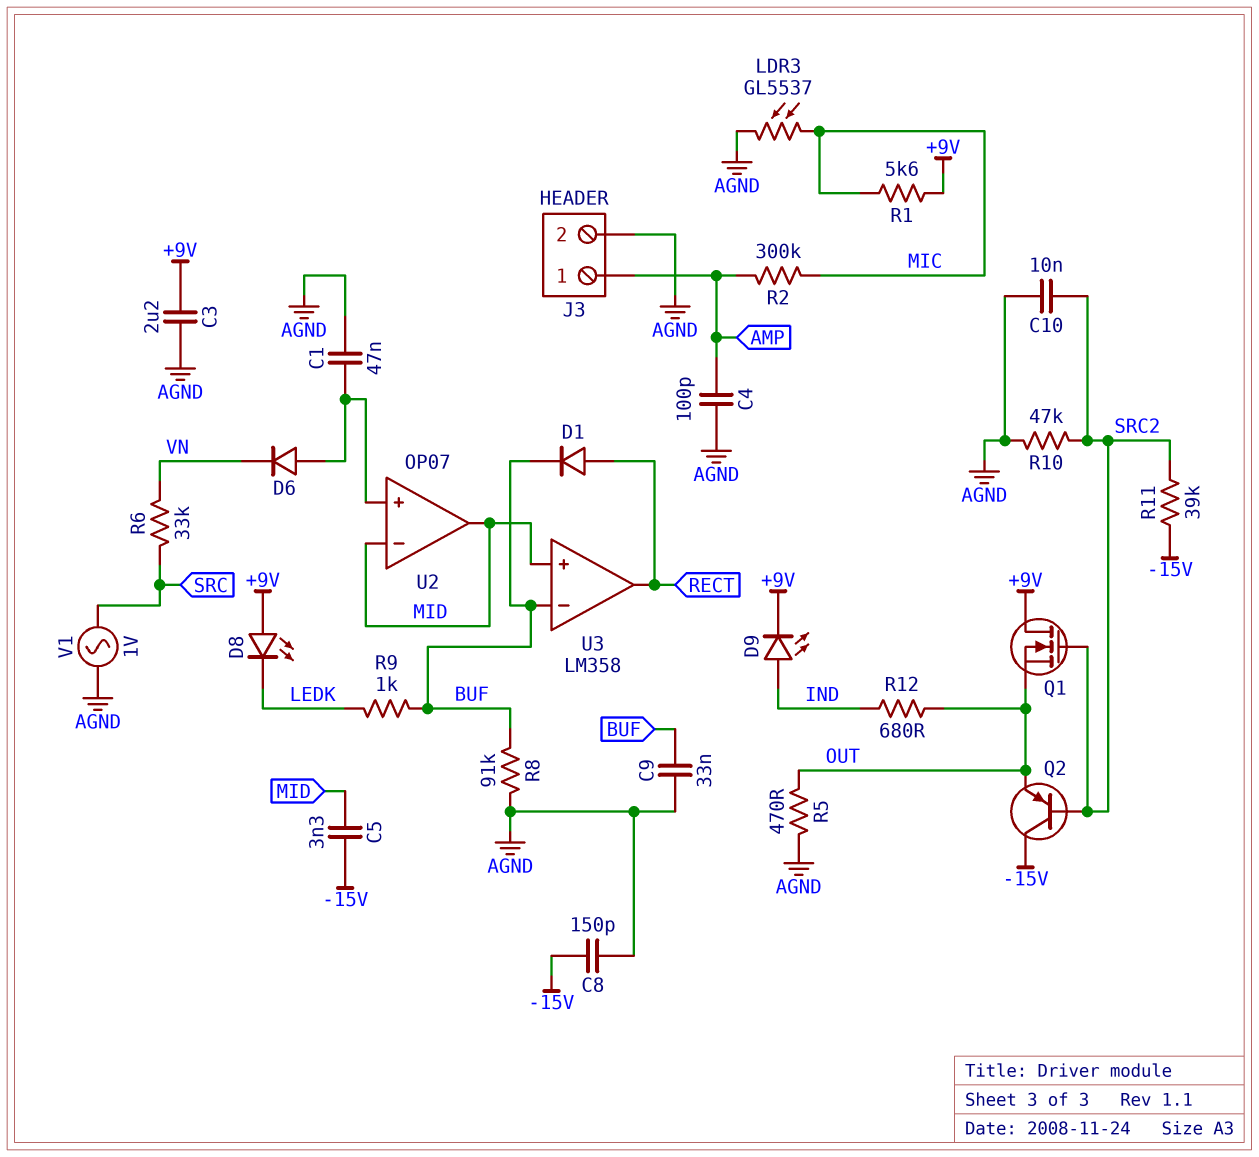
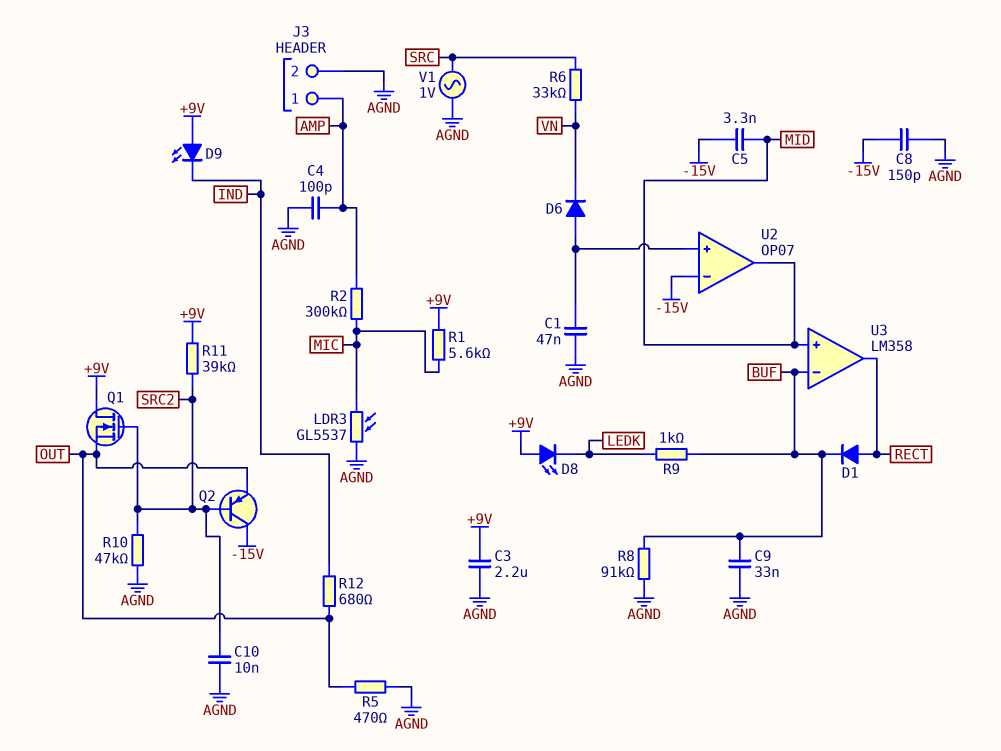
D9: LED (A IND, K +9V) -> LED (A +9V, K IND)
R11: 39k (-15V, SRC2) -> 39k (+9V, SRC2)
U2 pin in-: MID -> -15V

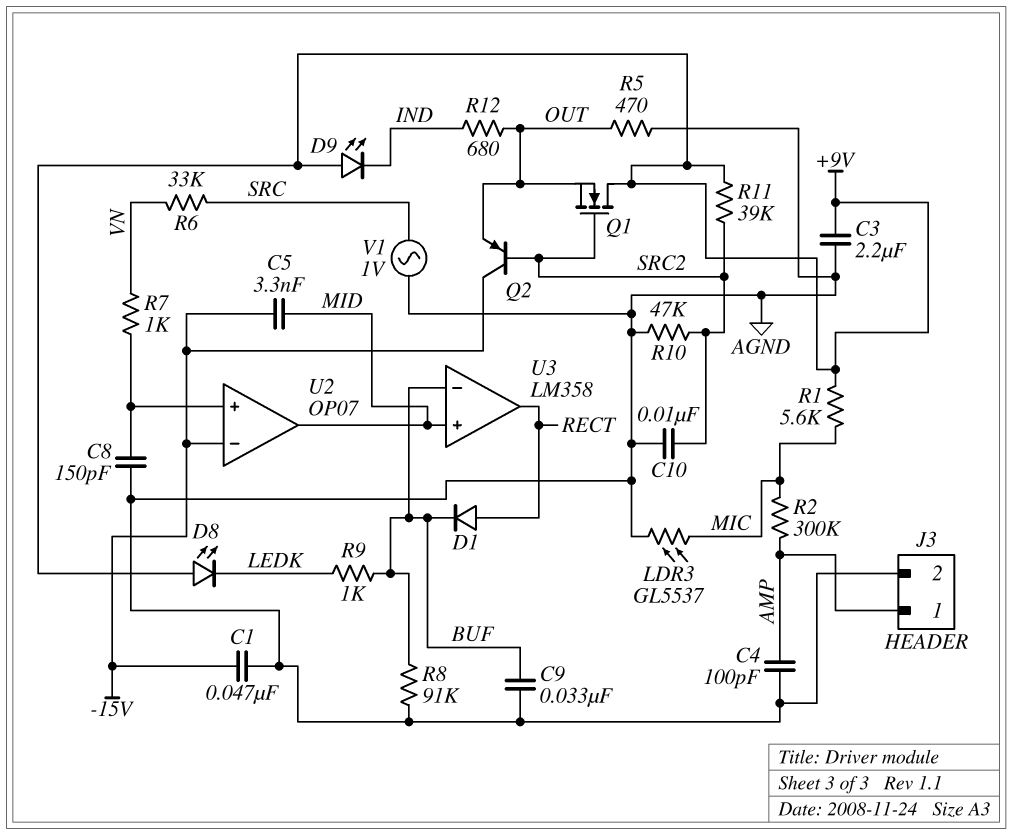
C1: 47nF (AGND, U2/in+) -> 47nF (-15V, AGND)
C8: 150pF (-15V, AGND) -> 150pF (AGND, U2/in+)
D6: diode (A U2/in+, K VN) -> none
R7: none -> 1k (U2/in+, VN)

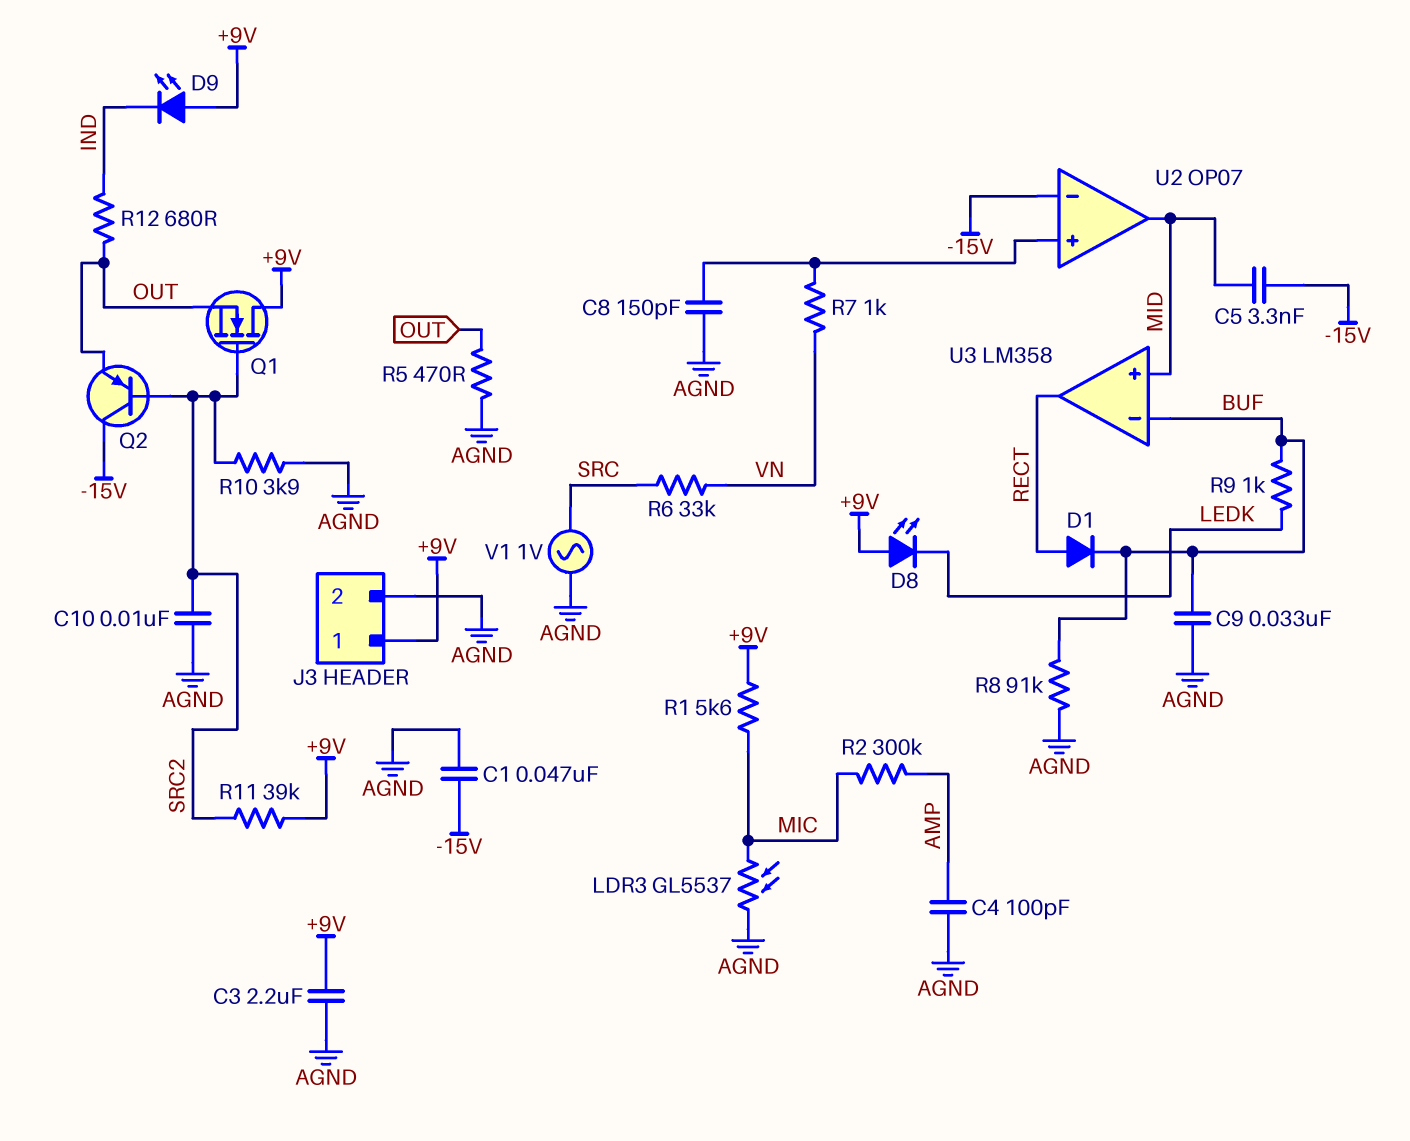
J3 pin 1: AMP -> +9V
R10: 47k (AGND, SRC2) -> 3.9k (AGND, SRC2)

